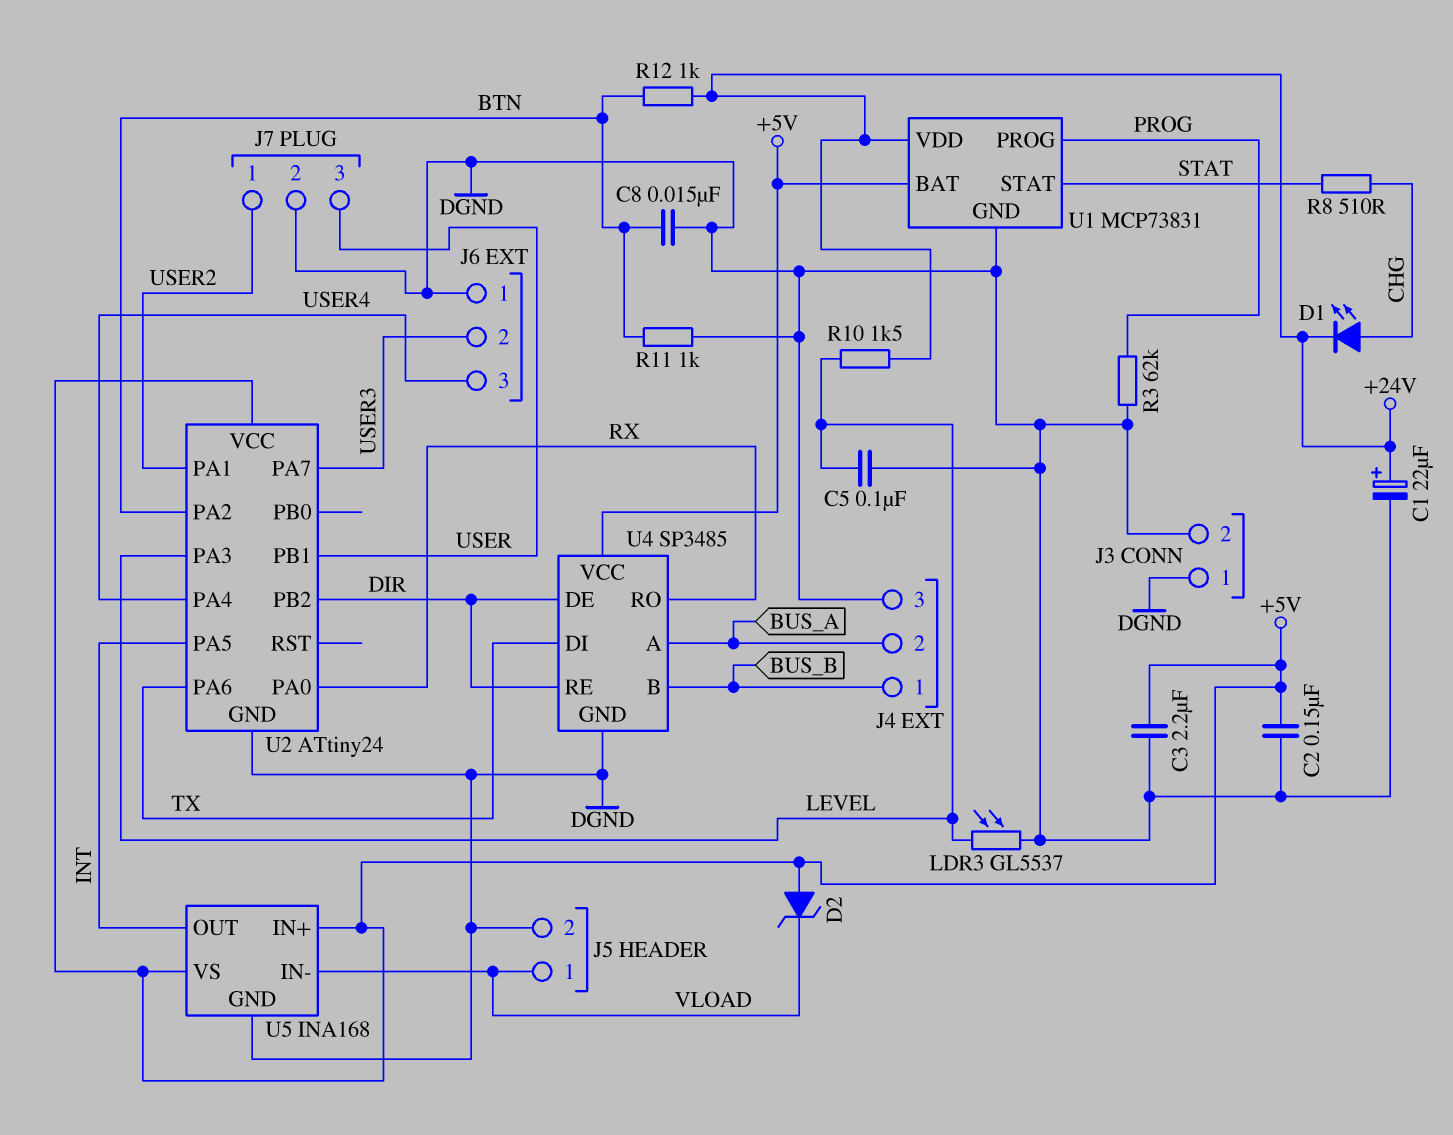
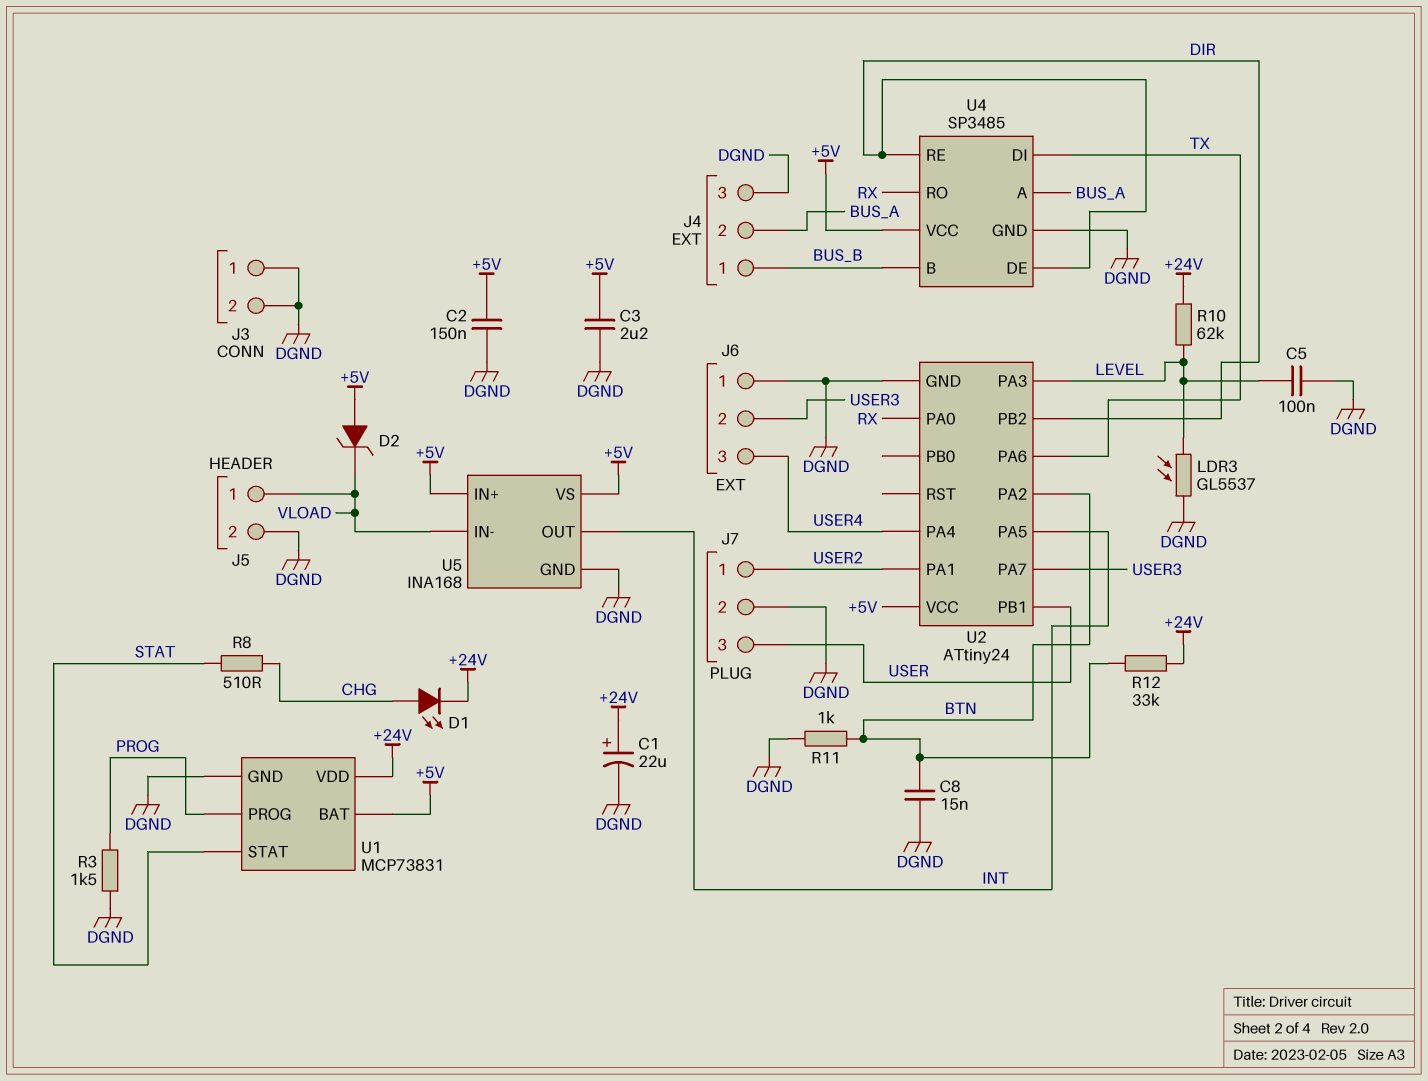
R3: 62k (DGND, PROG) -> 1.5k (DGND, PROG)
R10: 1.5k (+24V, LEVEL) -> 62k (+24V, LEVEL)
R12: 1k (+24V, BTN) -> 33k (+24V, BTN)

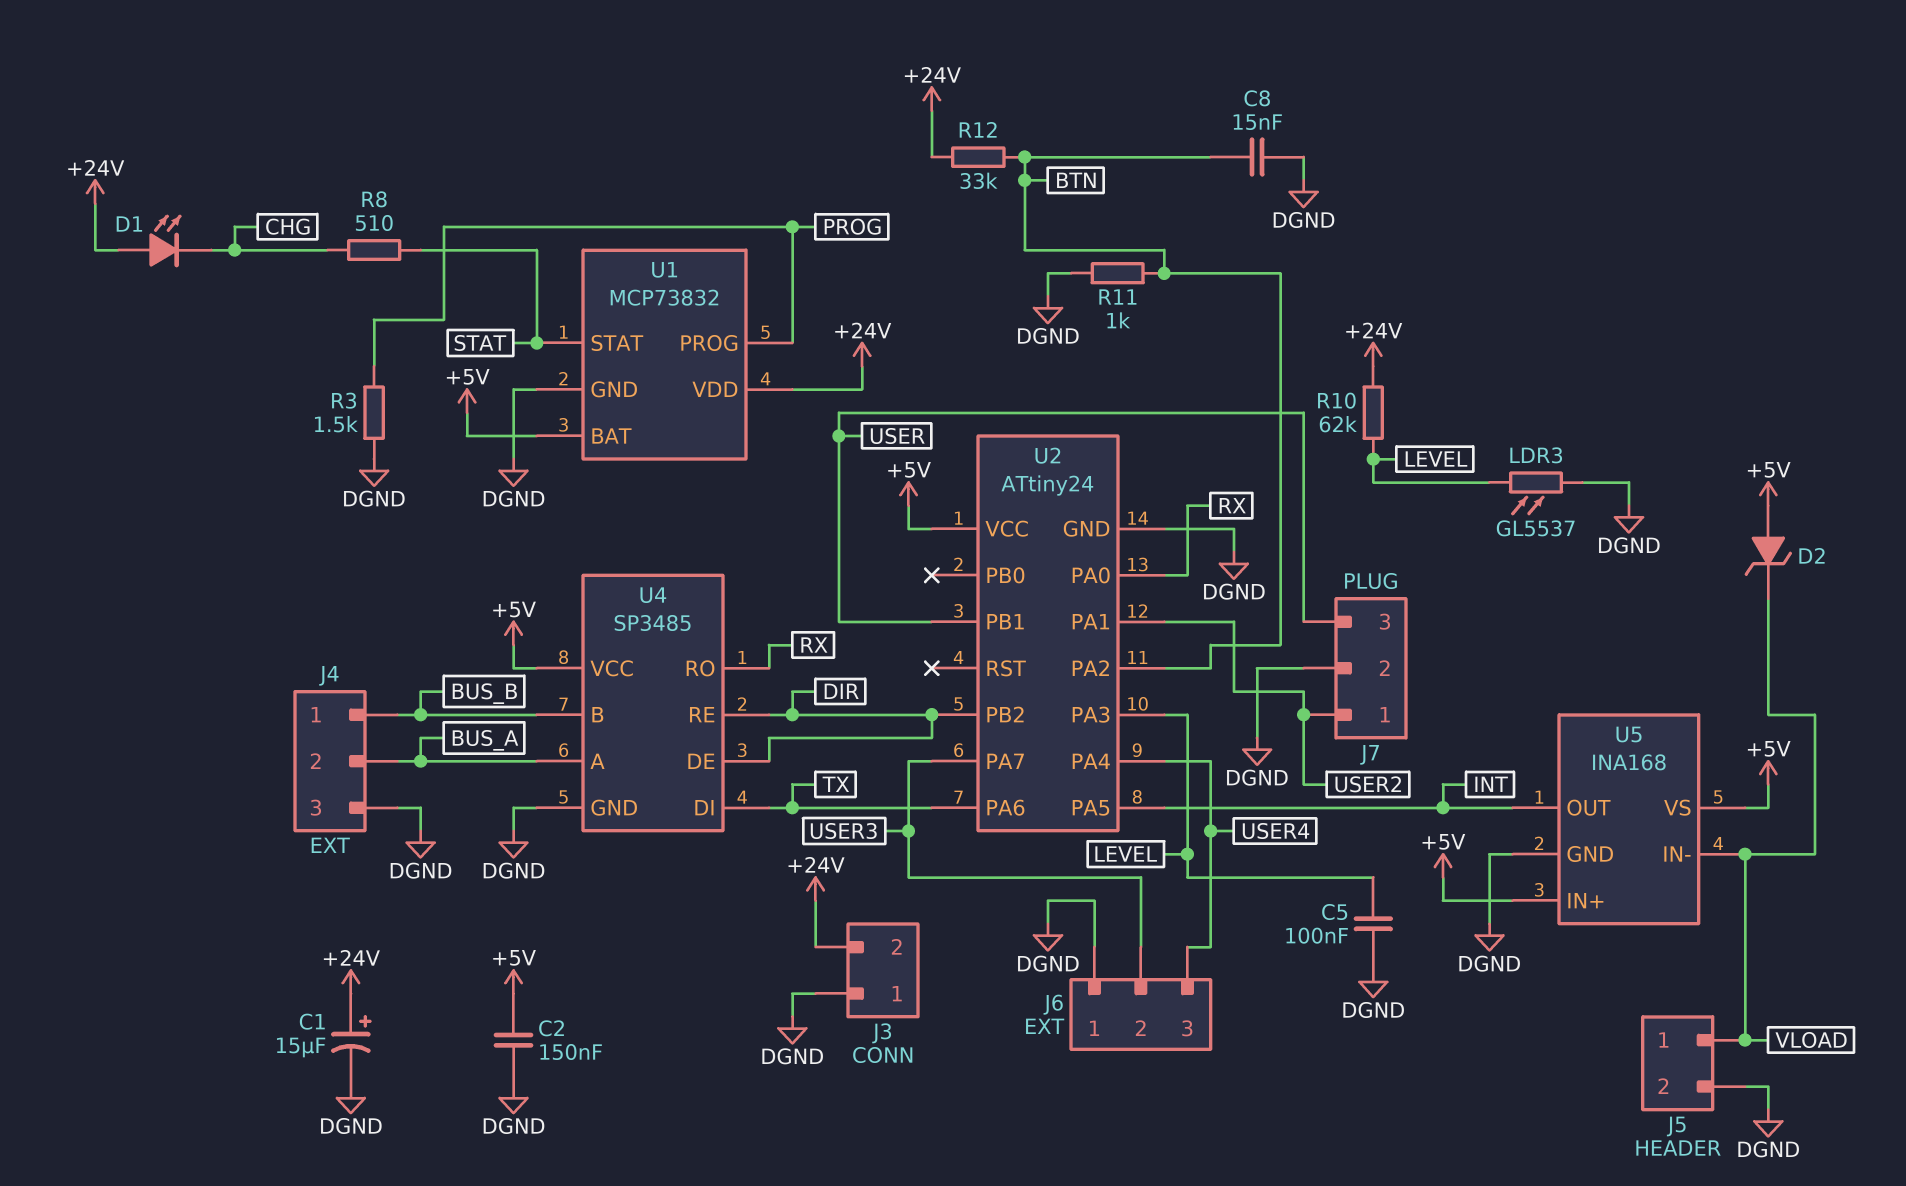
C1: 22uF (plus +24V, minus DGND) -> 15uF (plus +24V, minus DGND)
C3: 2.2uF (+5V, DGND) -> none
D1: LED (A CHG, K +24V) -> LED (A +24V, K CHG)
J3 pin 2: DGND -> +24V
U1: MCP73831 -> MCP73832

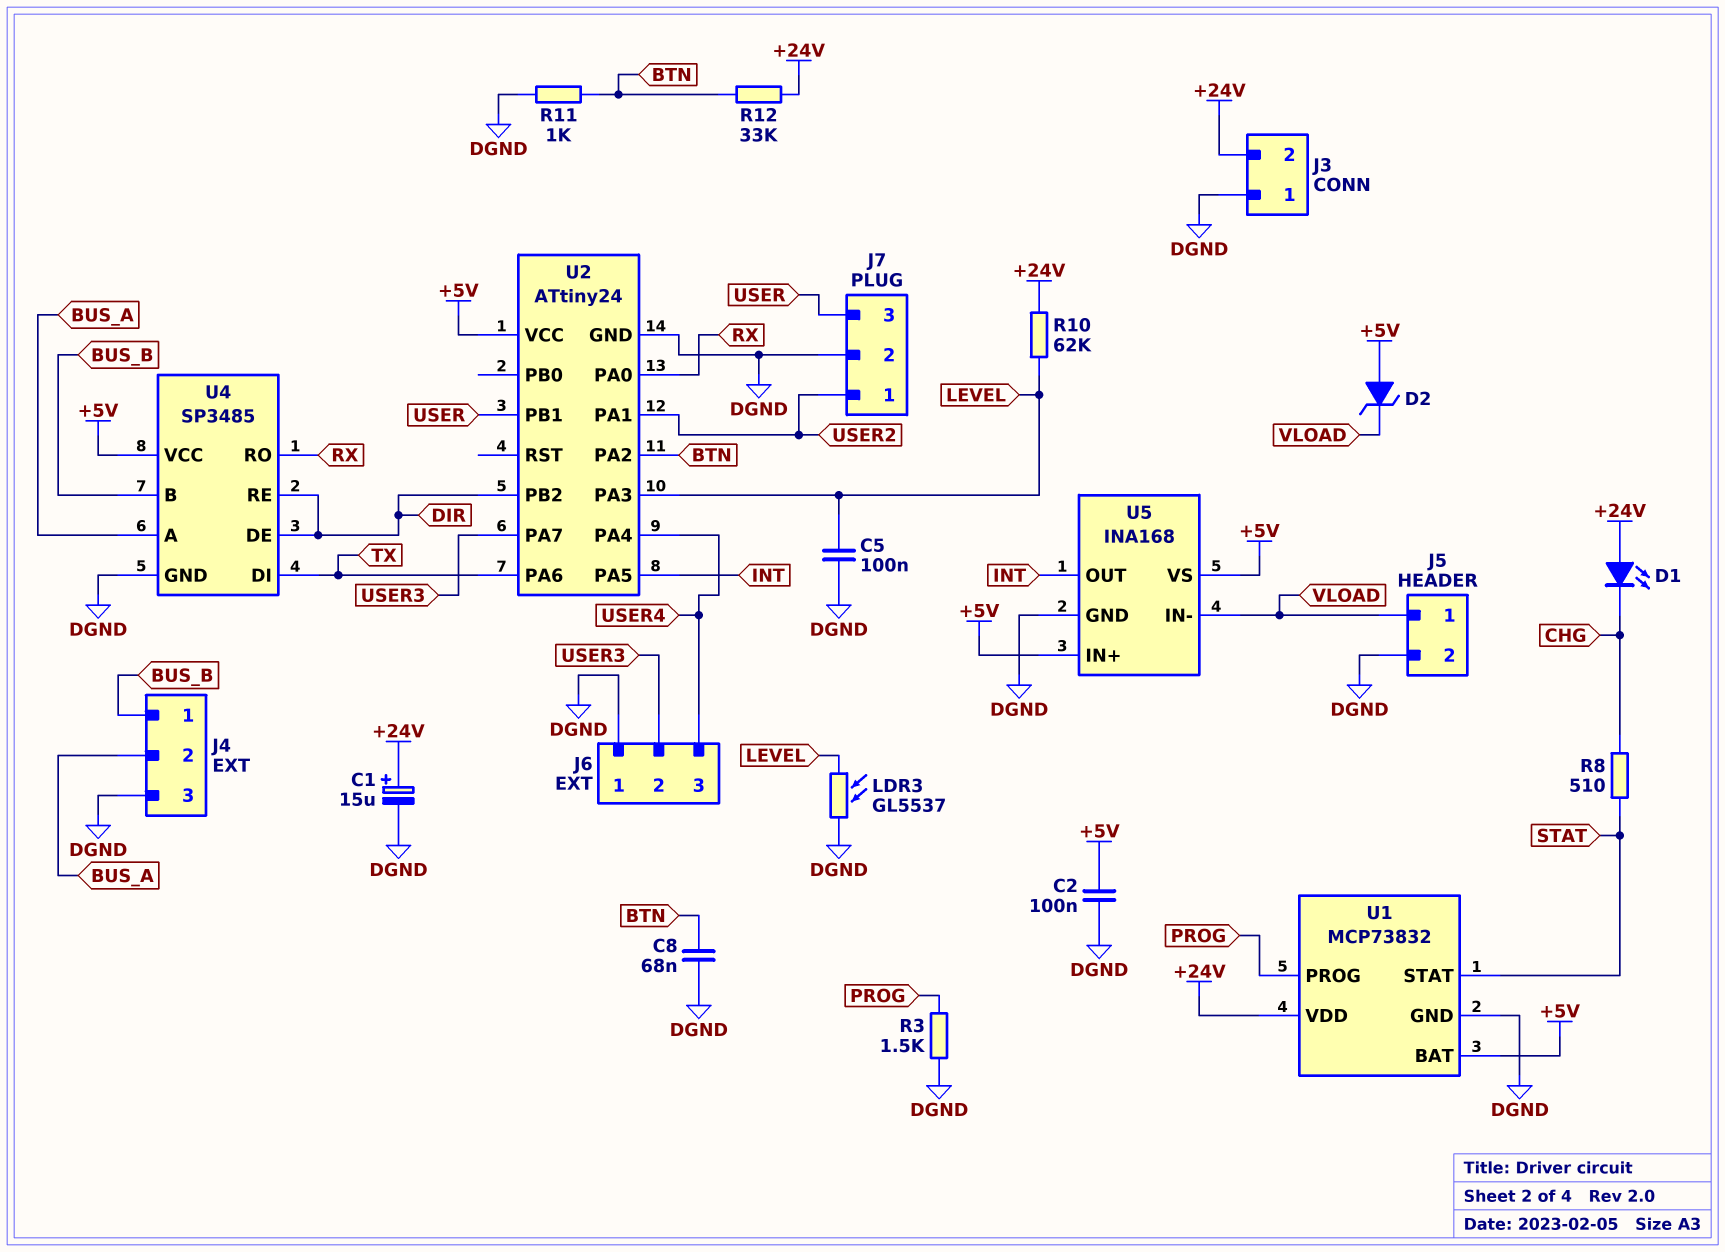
C2: 150nF (+5V, DGND) -> 100nF (+5V, DGND)
C8: 15nF (BTN, DGND) -> 68nF (BTN, DGND)

